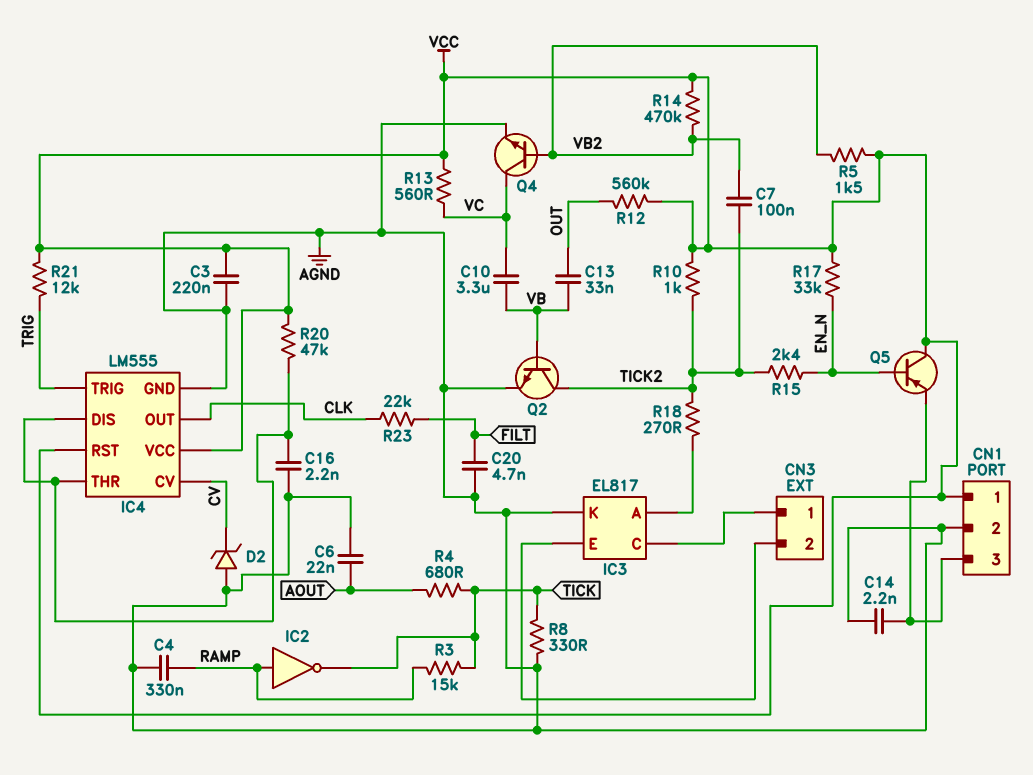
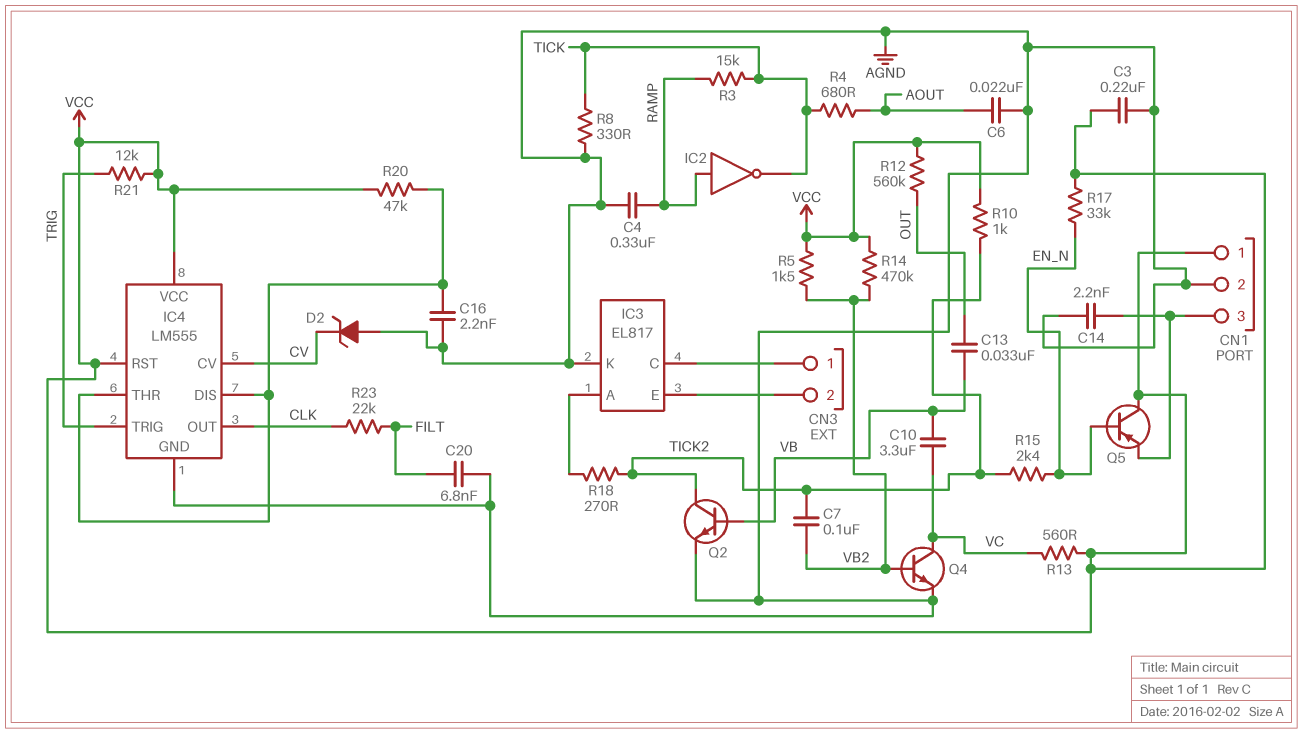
C20: 4.7nF (AGND, FILT) -> 6.8nF (AGND, FILT)

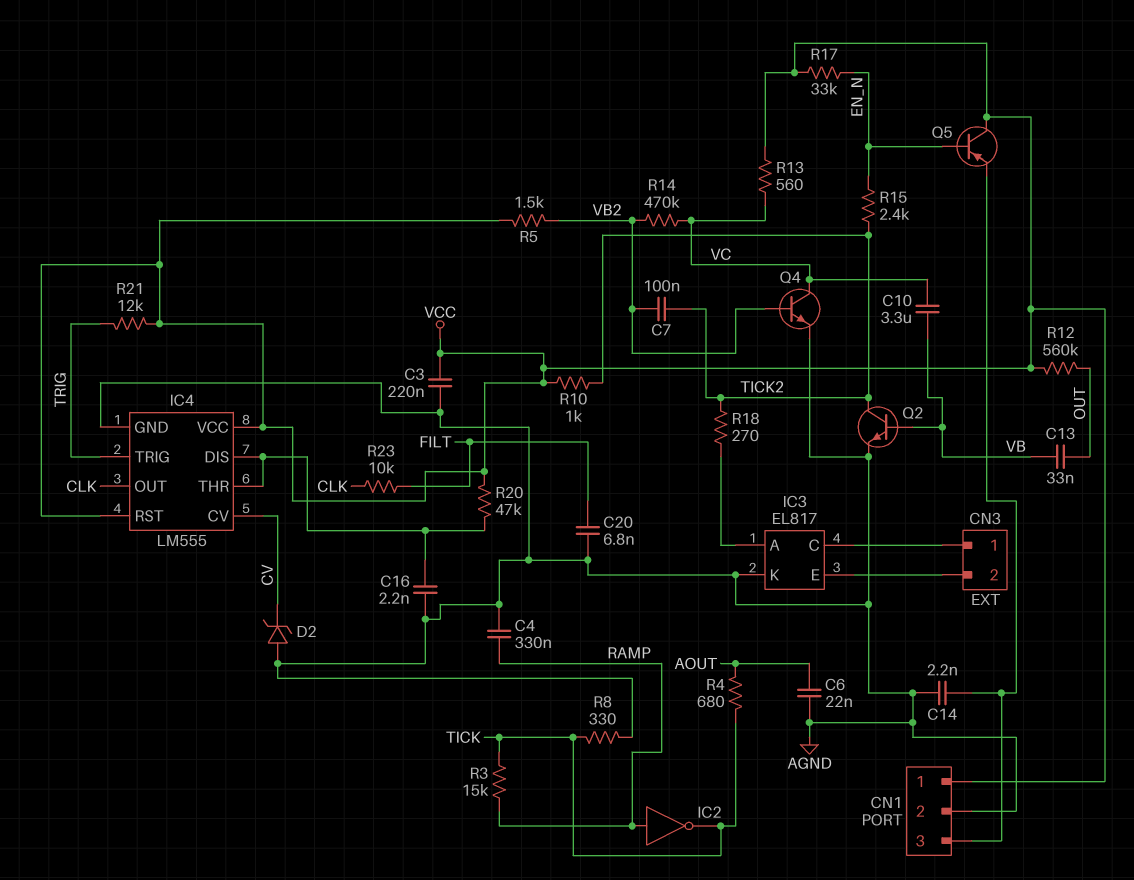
R14: 470k (VB2, VCC) -> 470k (VB2, VC)
R23: 22k (CLK, FILT) -> 10k (CLK, FILT)

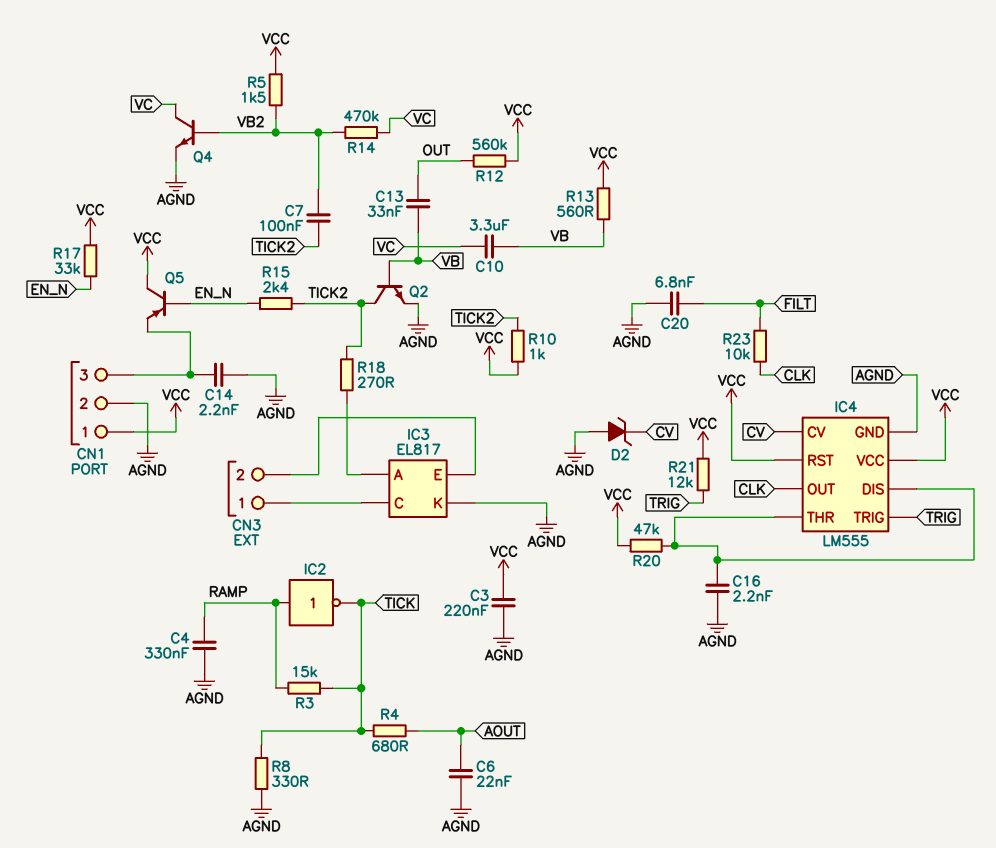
R13: 560 (VC, VCC) -> 560 (VB, VCC)

